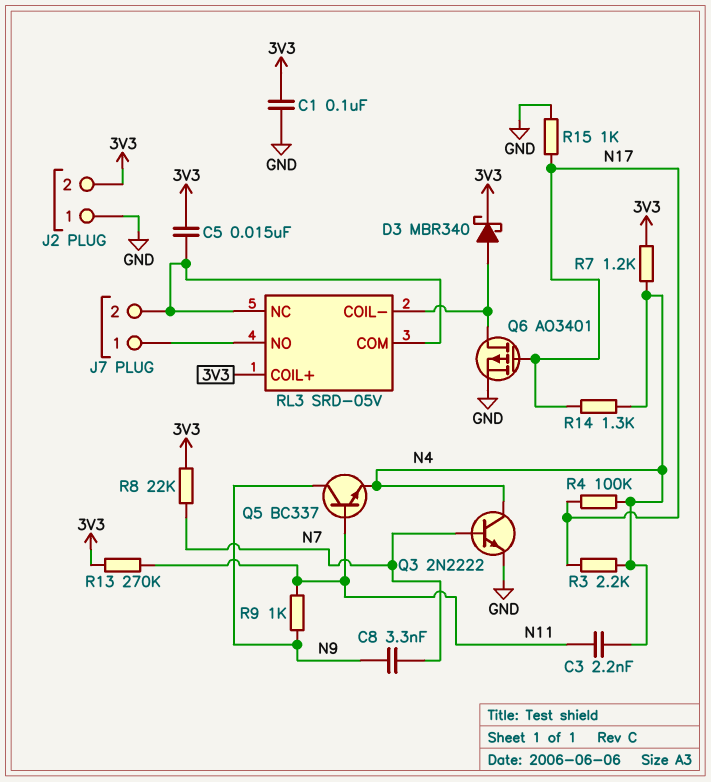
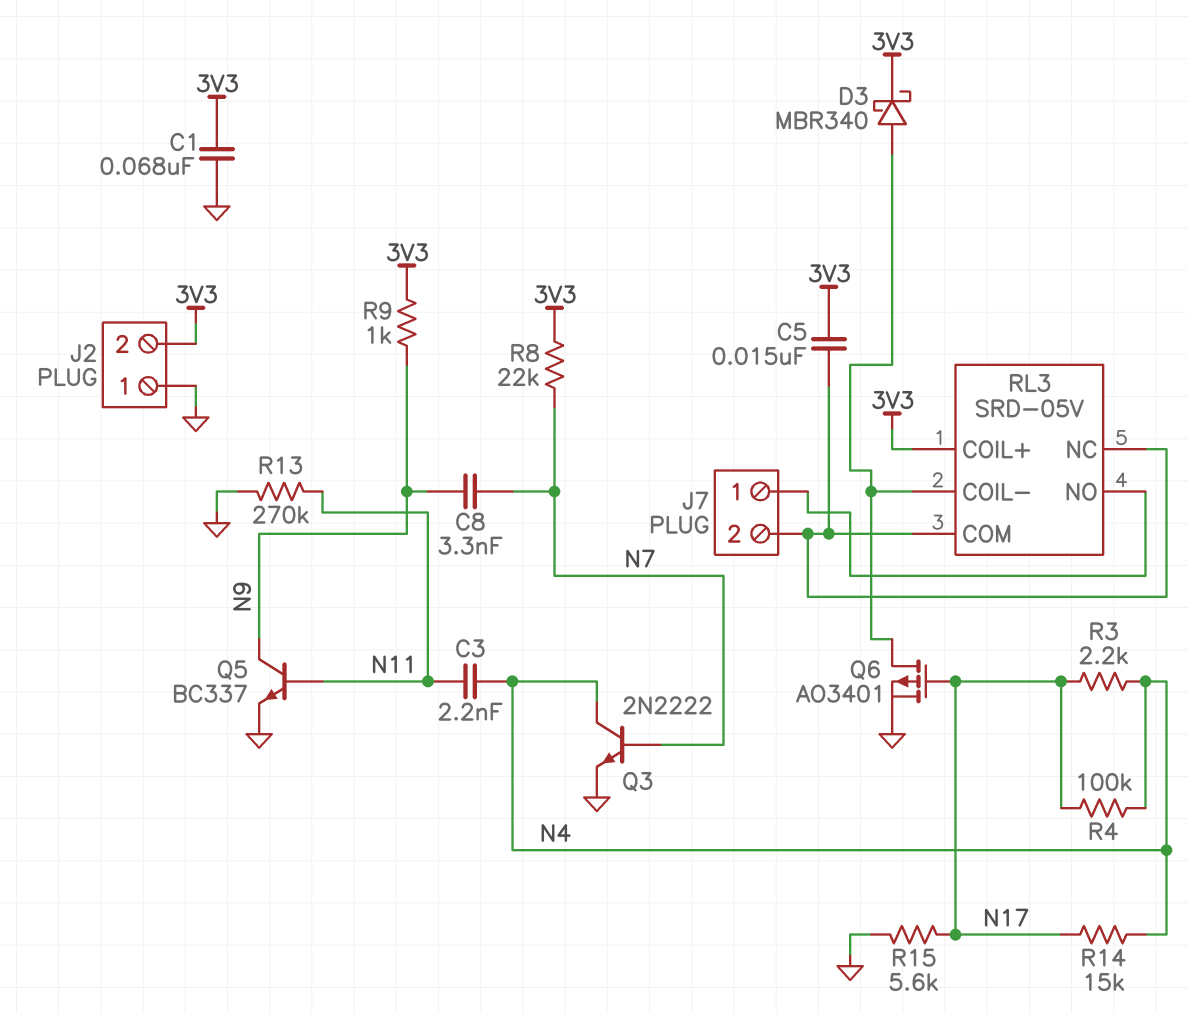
C1: 100nF (3V3, GND) -> 68nF (3V3, GND)
Q5: NPN BC337 (B N11, C N9, E N4) -> NPN BC337 (B N11, C N9, E GND)
R7: 1.2k (3V3, N4) -> none
R9: 1k (N9, N11) -> 1k (3V3, N9)
R13: 270k (3V3, N11) -> 270k (GND, N11)
R14: 1.3k (N4, N17) -> 15k (N4, N17)
R15: 1k (GND, N17) -> 5.6k (GND, N17)

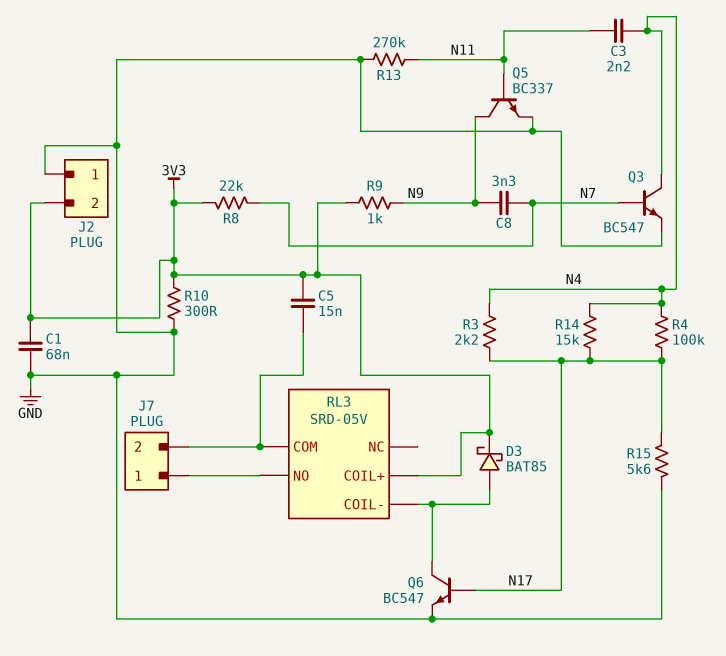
D3: schottky MBR340 (A RL3/COIL-, K 3V3) -> schottky BAT85 (A RL3/COIL-, K 3V3)
Q3: NPN 2N2222 (B N7, C N4, E GND) -> NPN BC547 (B N7, C N4, E GND)
Q6: PMOS AO3401 (G N17, D RL3/COIL-, S GND) -> NPN BC547 (B N17, C RL3/COIL-, E GND)
R10: none -> 300 (3V3, GND)
RL3 pin NC: J7/2 -> none

